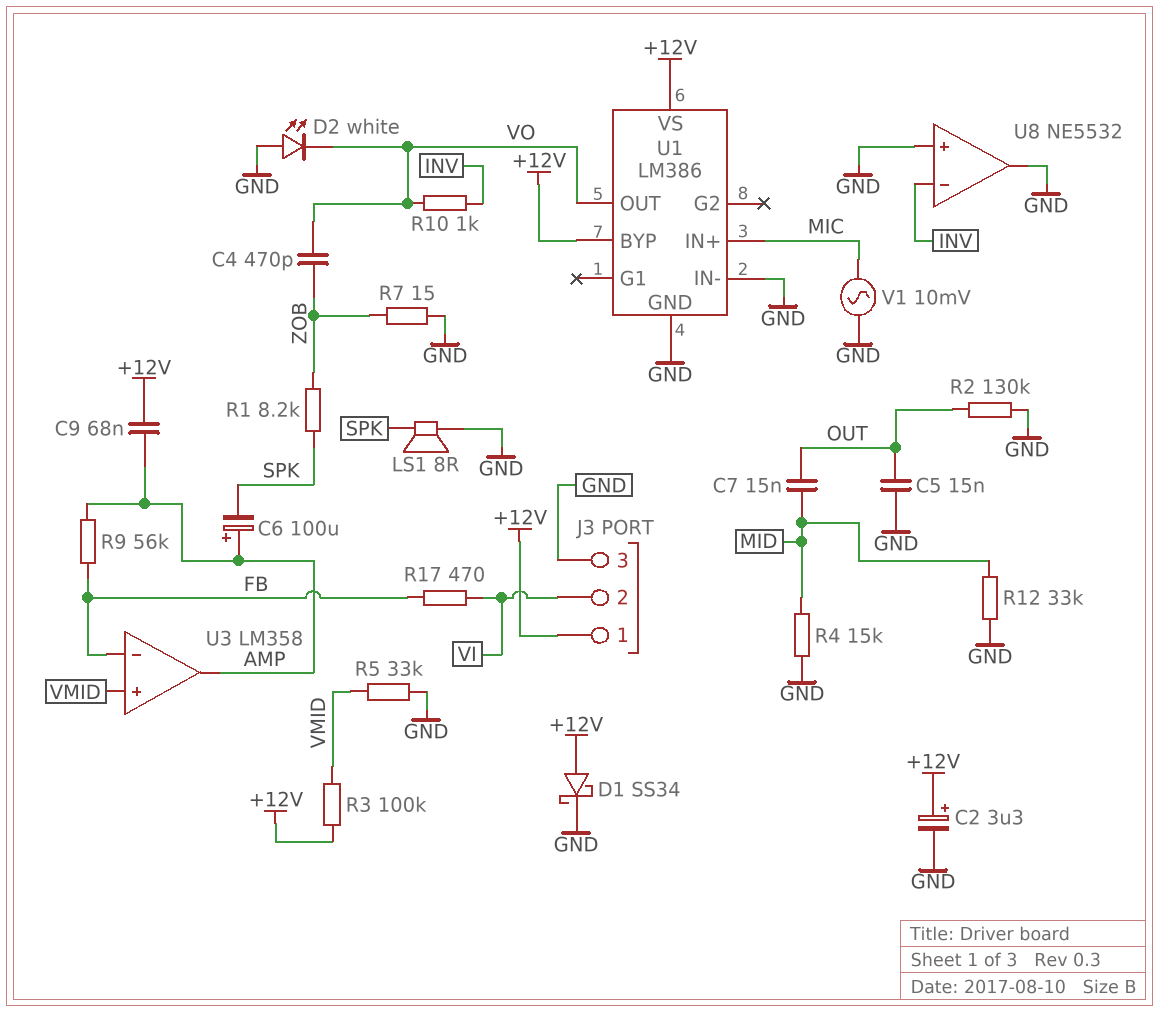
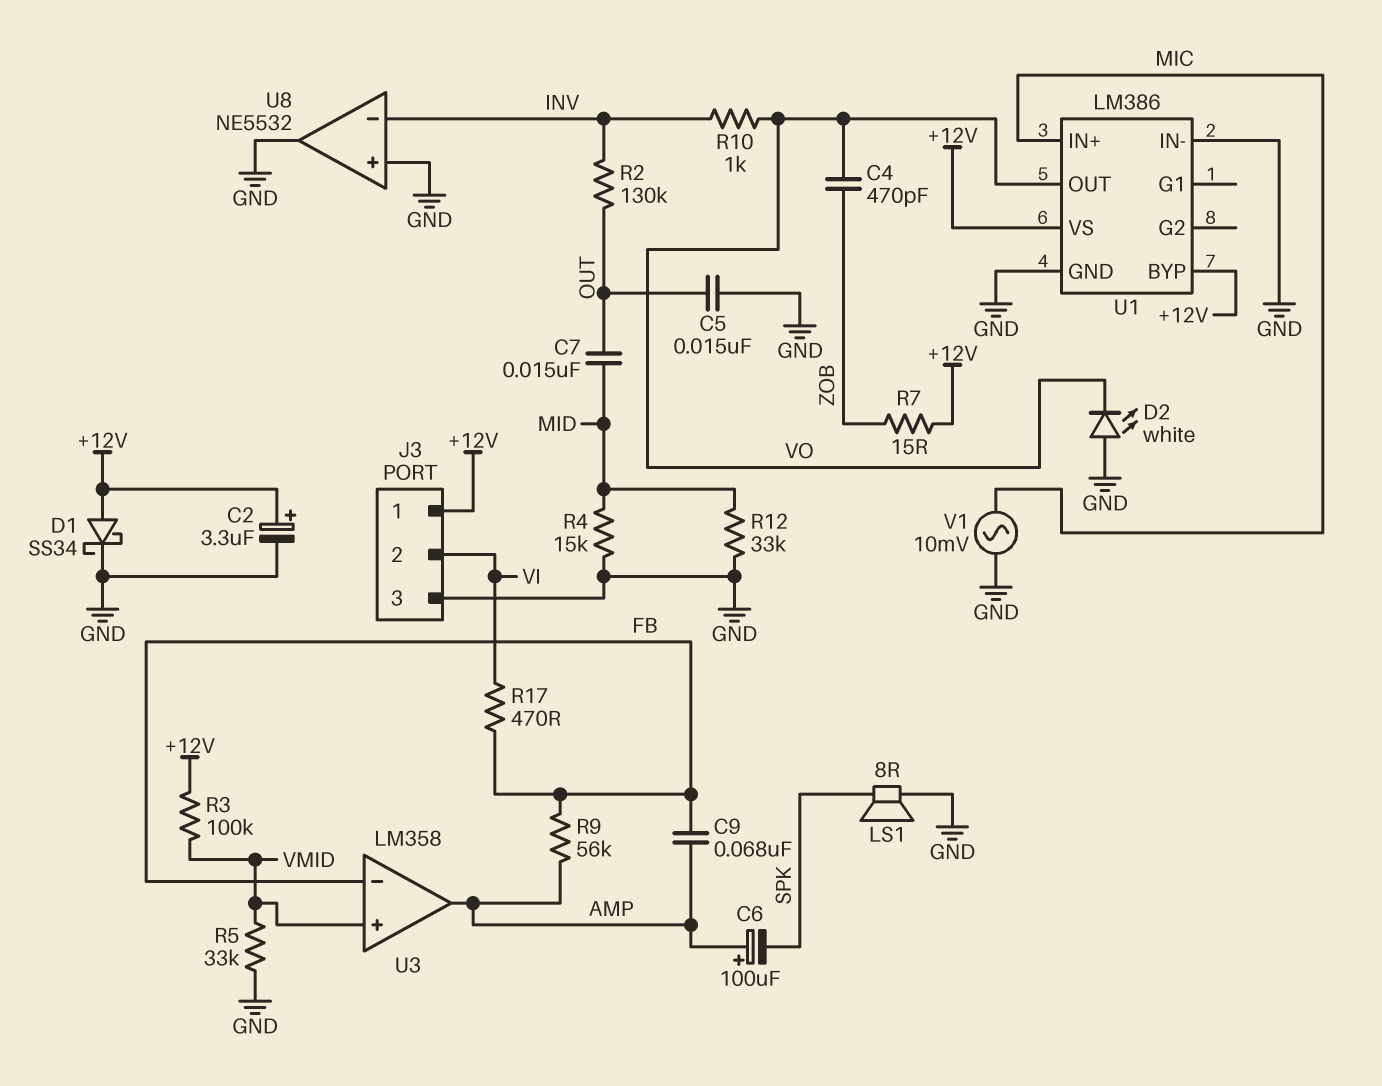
C9: 68nF (+12V, AMP) -> 68nF (AMP, FB)
R1: 8.2k (SPK, ZOB) -> none
R2: 130k (GND, OUT) -> 130k (INV, OUT)
R7: 15 (GND, ZOB) -> 15 (+12V, ZOB)

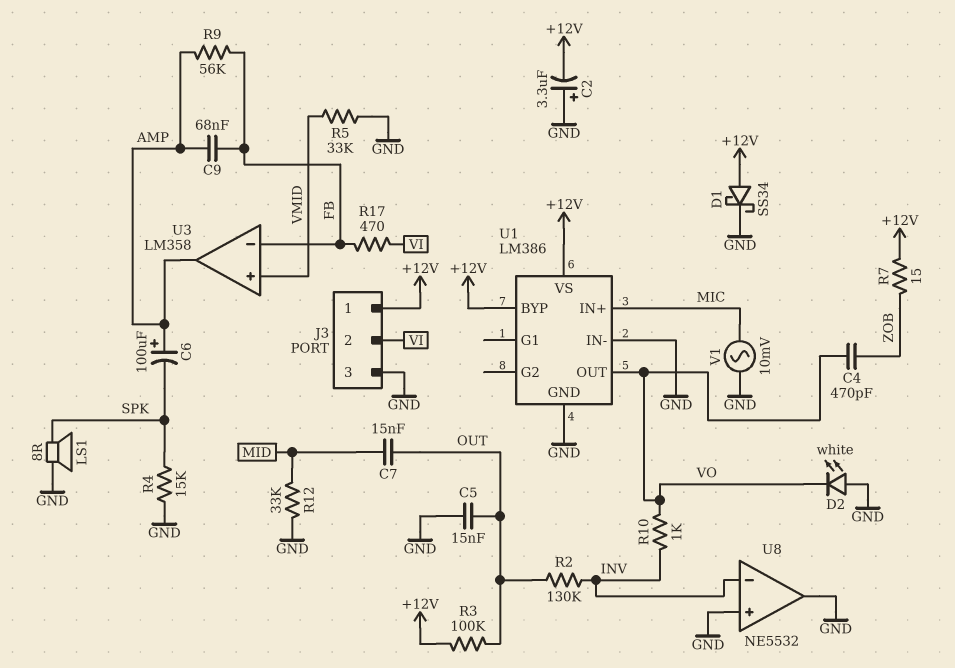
C2: 3.3uF (plus +12V, minus GND) -> 3.3uF (plus GND, minus +12V)
R3: 100k (+12V, VMID) -> 100k (+12V, OUT)
R4: 15k (GND, MID) -> 15k (GND, SPK)

